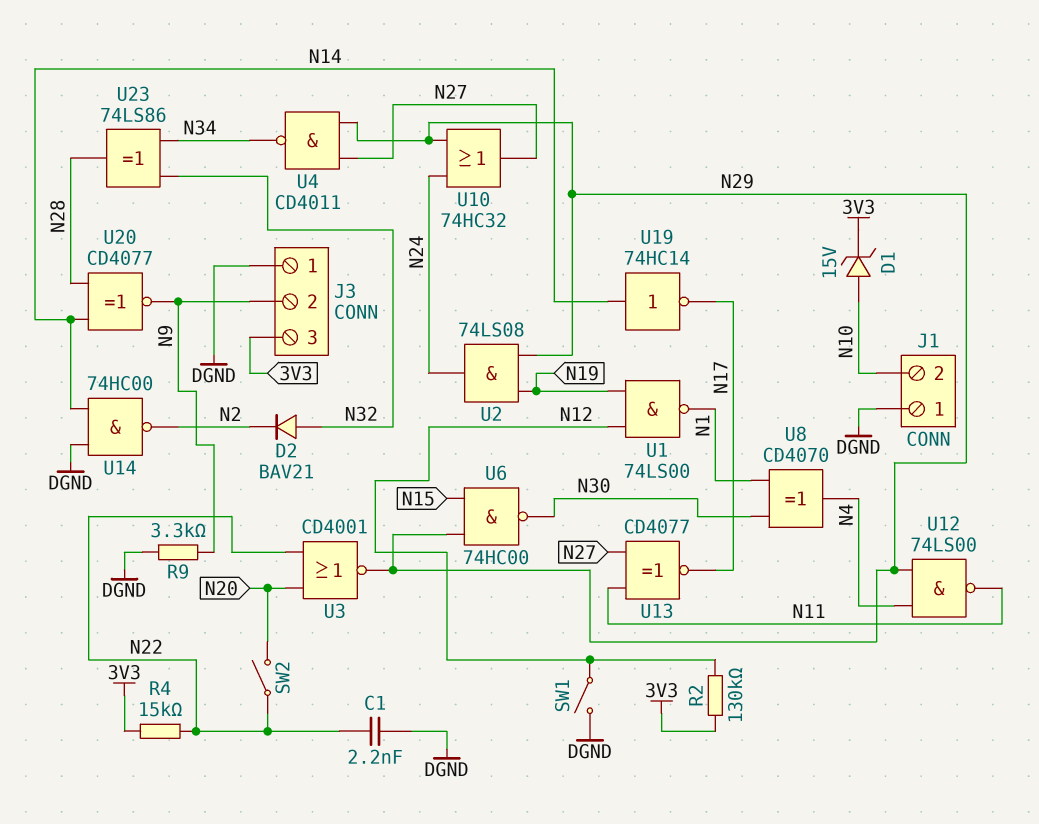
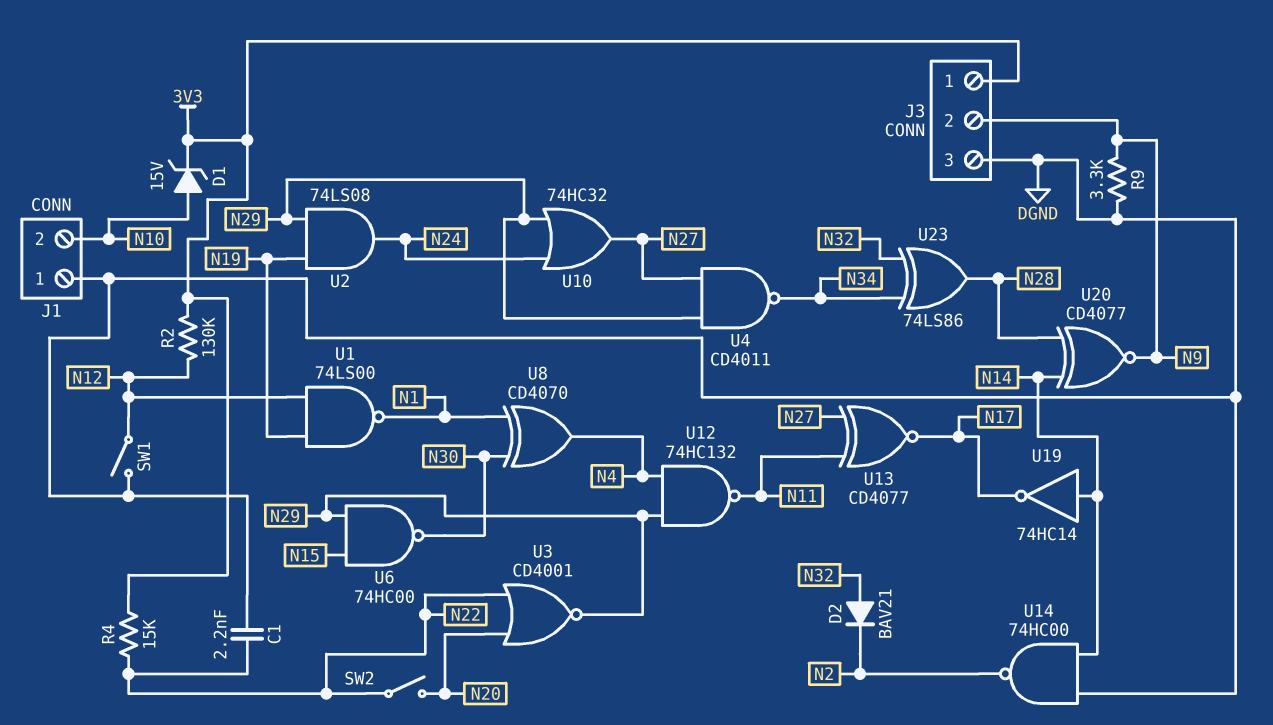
J3 pin 1: DGND -> 3V3
J3 pin 3: 3V3 -> DGND
U12: NAND 74LS00 (in N4, in N29, out N11) -> NAND 74HC132 (in N4, in N29, out N11)

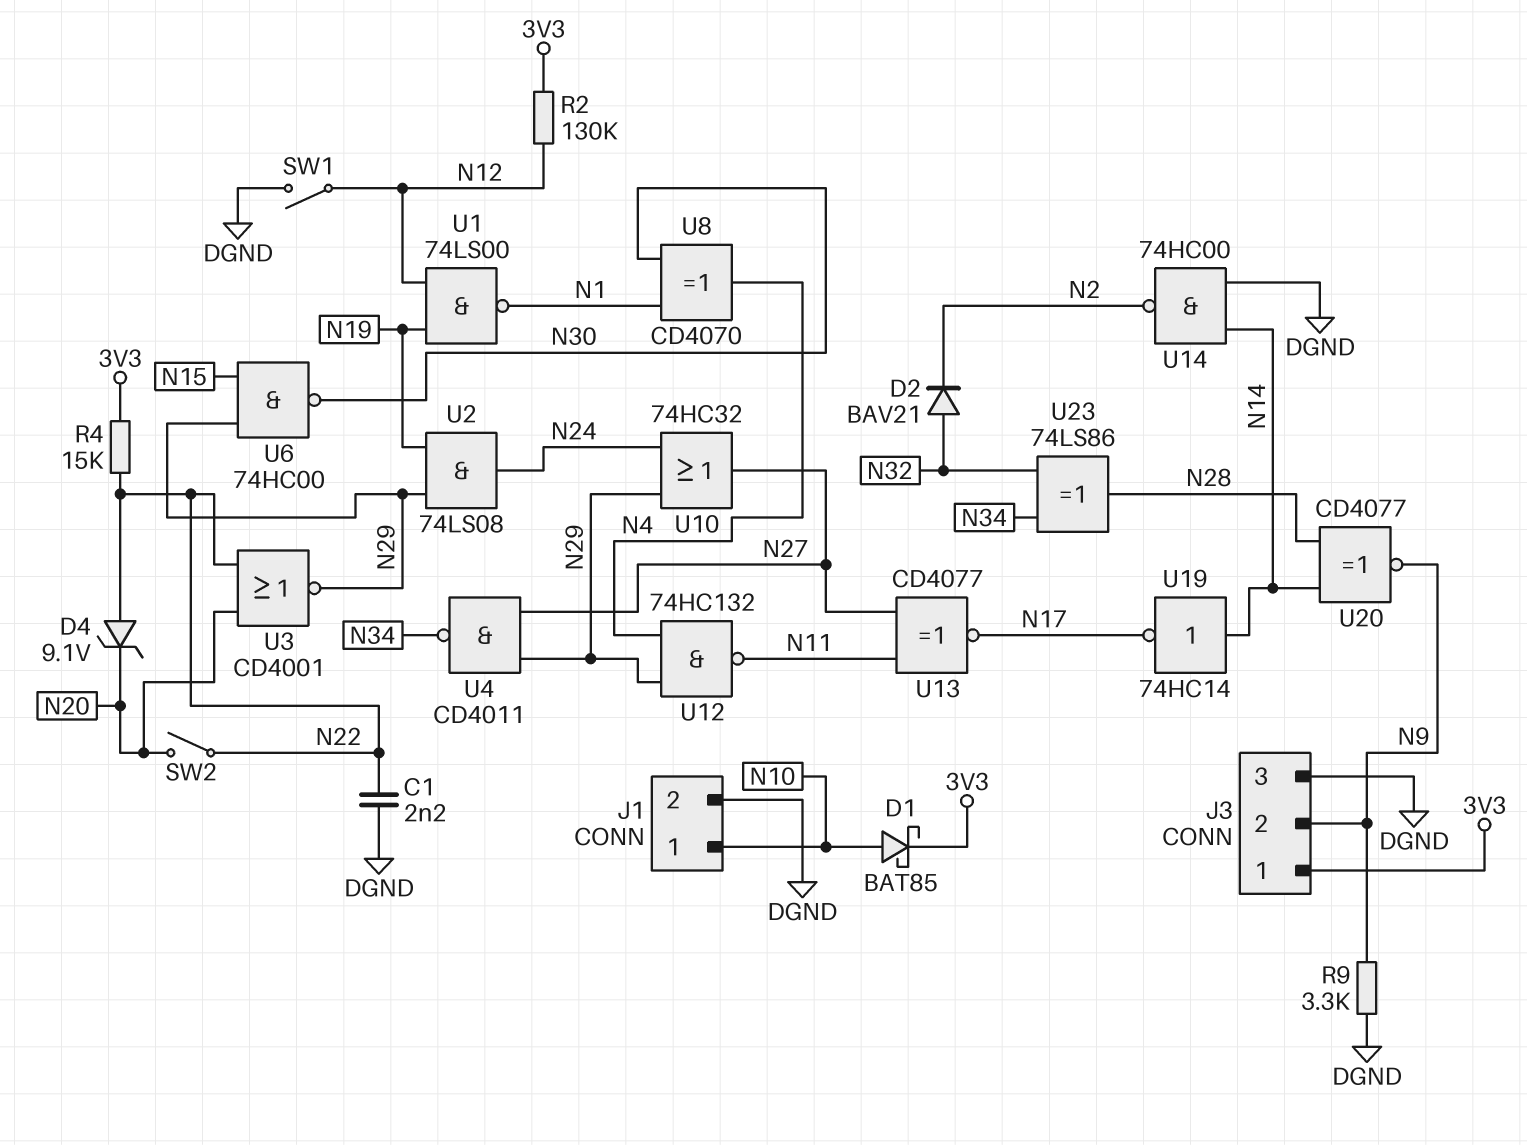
D1: zener 15V (A N10, K 3V3) -> schottky BAT85 (A N10, K 3V3)
D4: none -> zener 9.1V (A N22, K N20)
J1 pin 1: DGND -> N10
J1 pin 2: N10 -> DGND

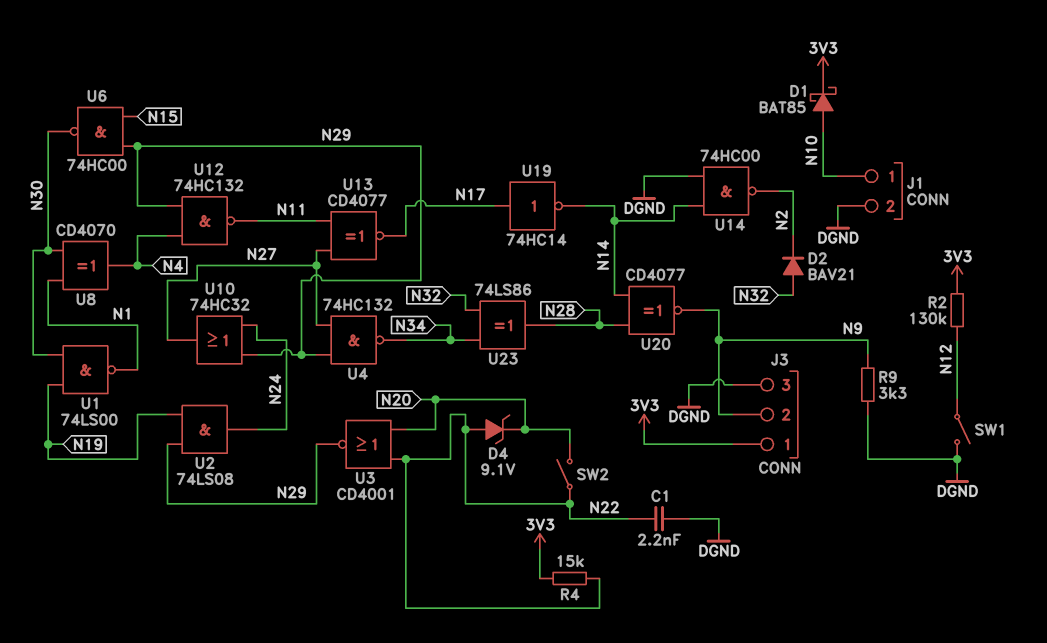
U1: NAND 74LS00 (in N12, in N19, out N1) -> NAND 74LS00 (in N19, in N30, out N1)
U4: NAND CD4011 (in N27, in N29, out N34) -> NAND 74HC132 (in N27, in N29, out N34)
U19: NOT 74HC14 (in N14, out N17) -> NOT 74HC14 (in N17, out N14)

